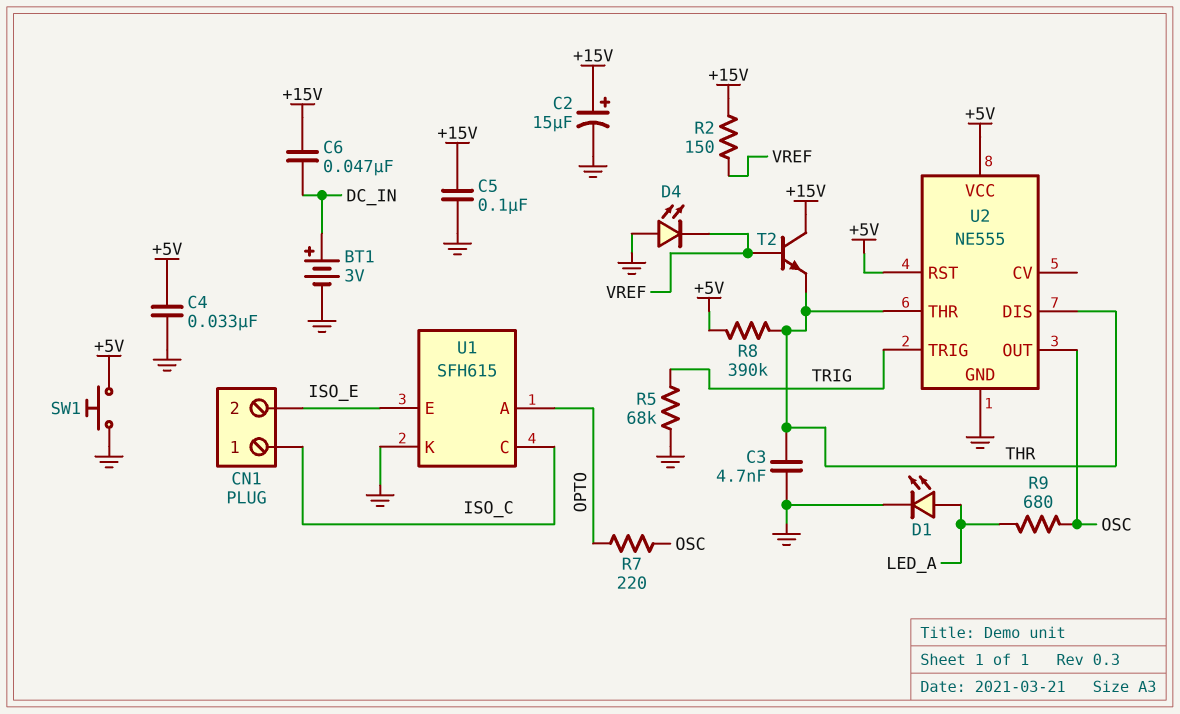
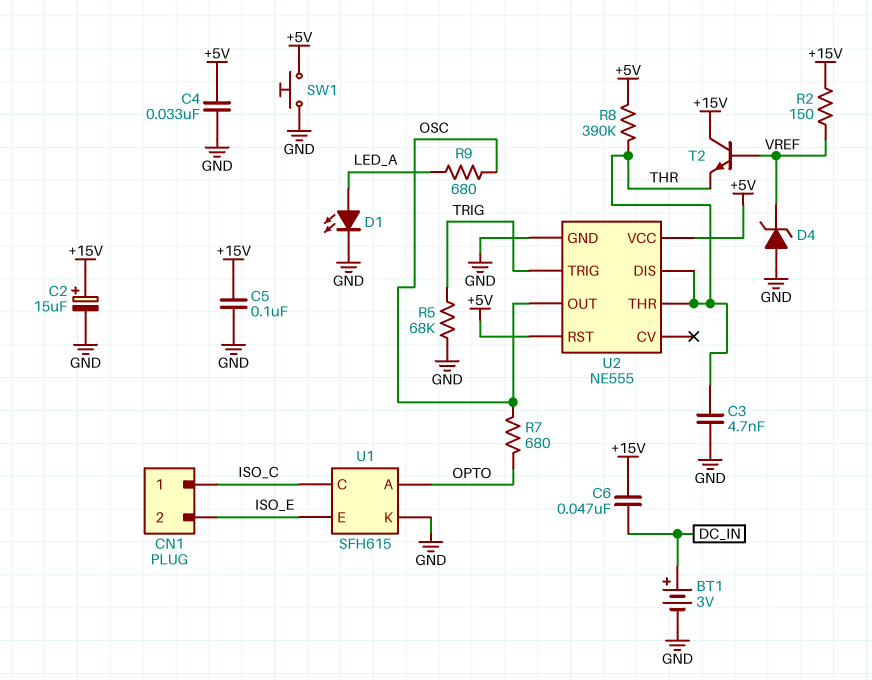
D4: LED (A GND, K VREF) -> zener (A GND, K VREF)
R7: 220 (OPTO, OSC) -> 680 (OPTO, OSC)

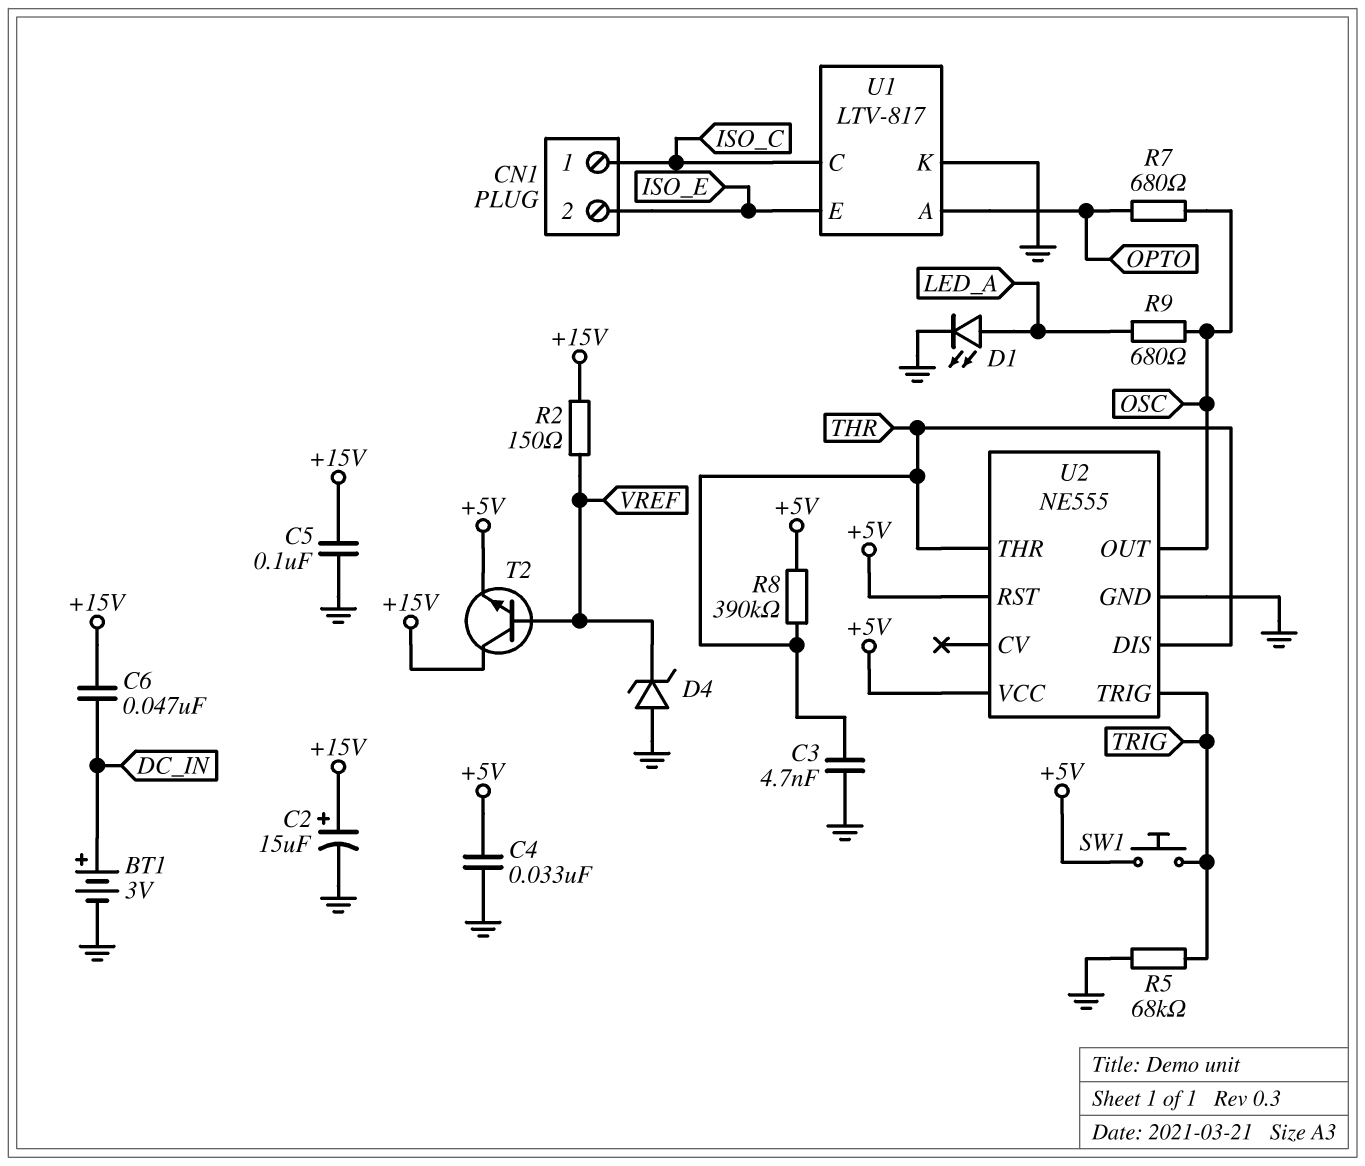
SW1: button (+5V, GND) -> button (+5V, TRIG)
T2: NPN (B VREF, C +15V, E THR) -> NPN (B VREF, C +15V, E +5V)
U1: SFH615 -> LTV-817

